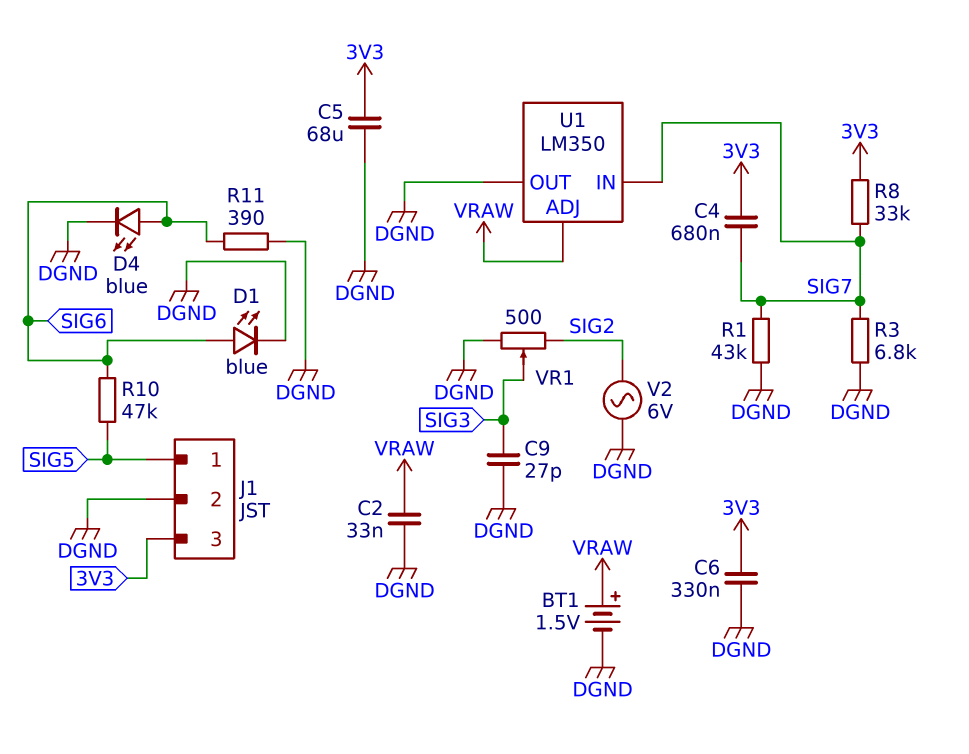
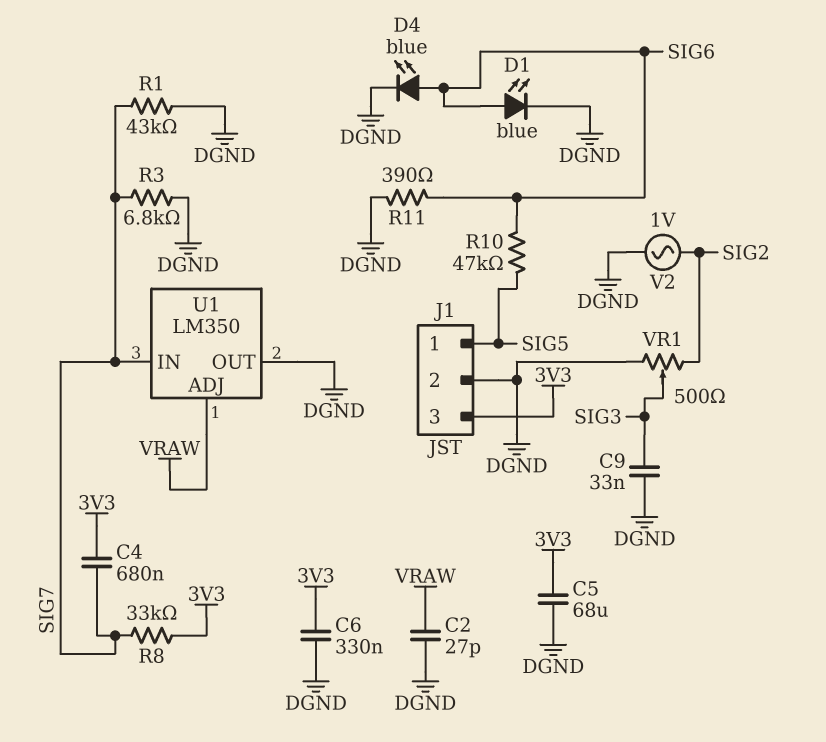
BT1: 1.5V (plus VRAW, minus DGND) -> none
C2: 33nF (DGND, VRAW) -> 27pF (DGND, VRAW)
C9: 27pF (DGND, SIG3) -> 33nF (DGND, SIG3)
V2: AC 6V (DGND, SIG2) -> AC 1V (DGND, SIG2)

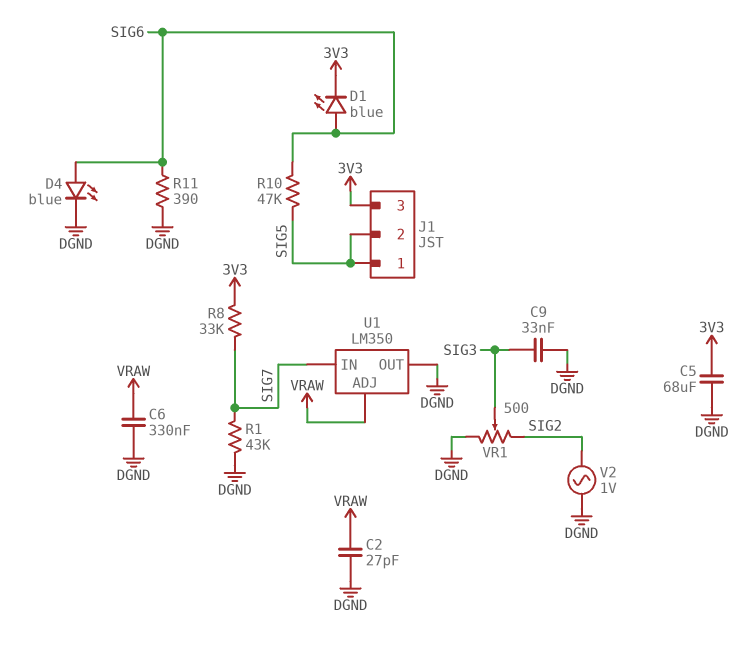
C4: 680nF (3V3, SIG7) -> none
C6: 330nF (3V3, DGND) -> 330nF (DGND, VRAW)
D1: LED blue (A SIG6, K DGND) -> LED blue (A SIG6, K 3V3)
J1 pin 2: DGND -> SIG5
R3: 6.8k (DGND, SIG7) -> none

